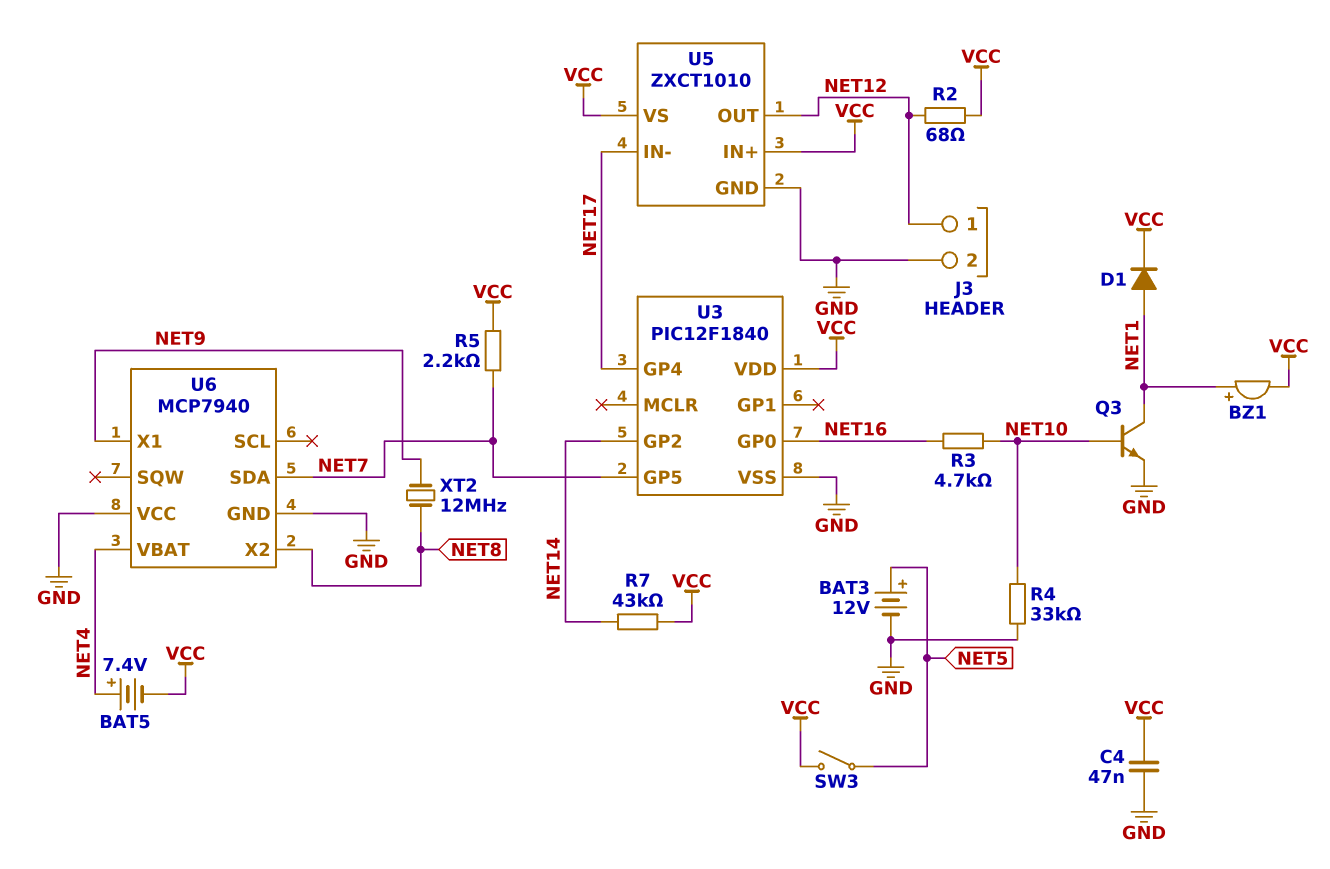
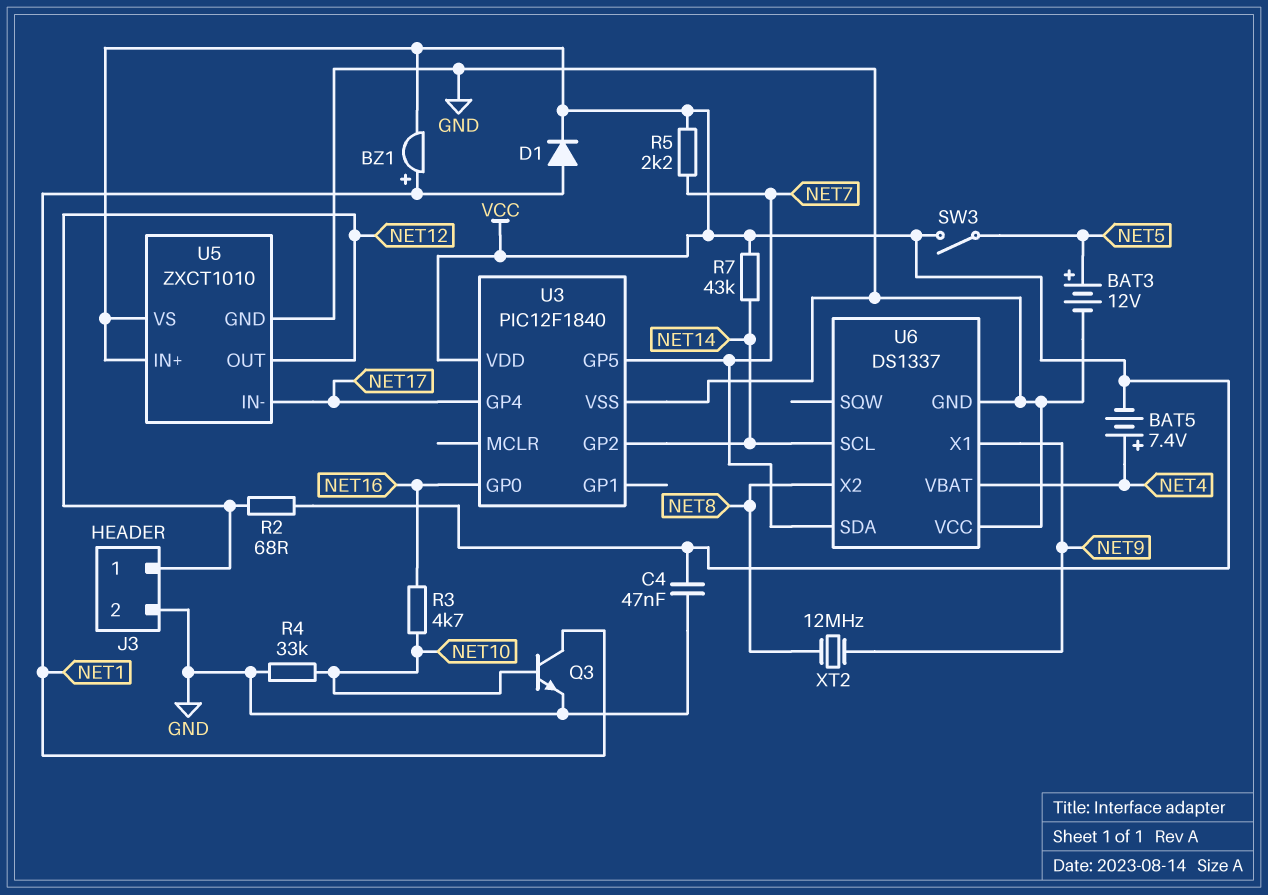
U6: MCP7940 -> DS1337
U6 pin SCL: none -> NET14

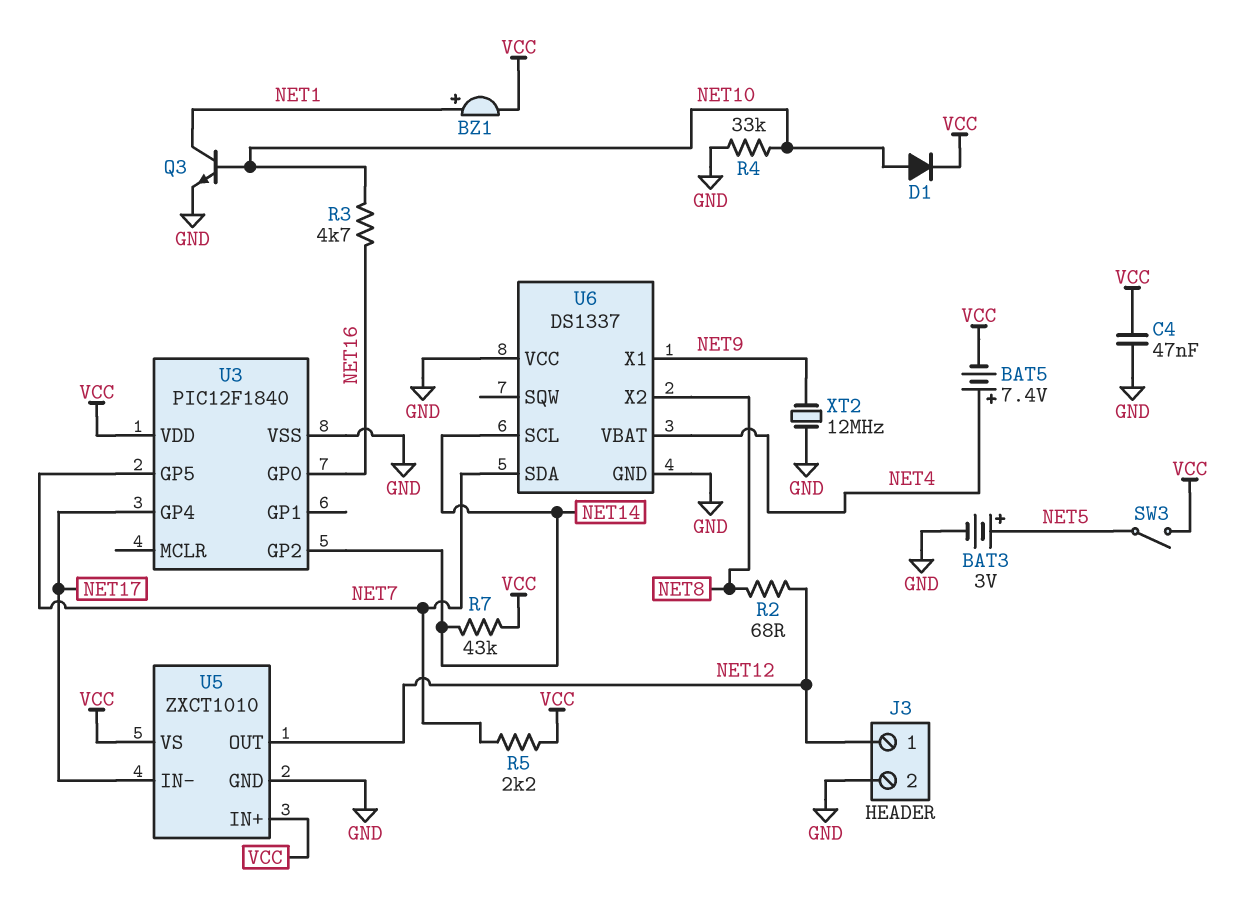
BAT3: 12V (plus NET5, minus GND) -> 3V (plus NET5, minus GND)
D1: diode (A NET1, K VCC) -> diode (A NET10, K VCC)
R2: 68 (NET12, VCC) -> 68 (NET8, NET12)
XT2: 12MHz (NET8, NET9) -> 12MHz (GND, NET9)

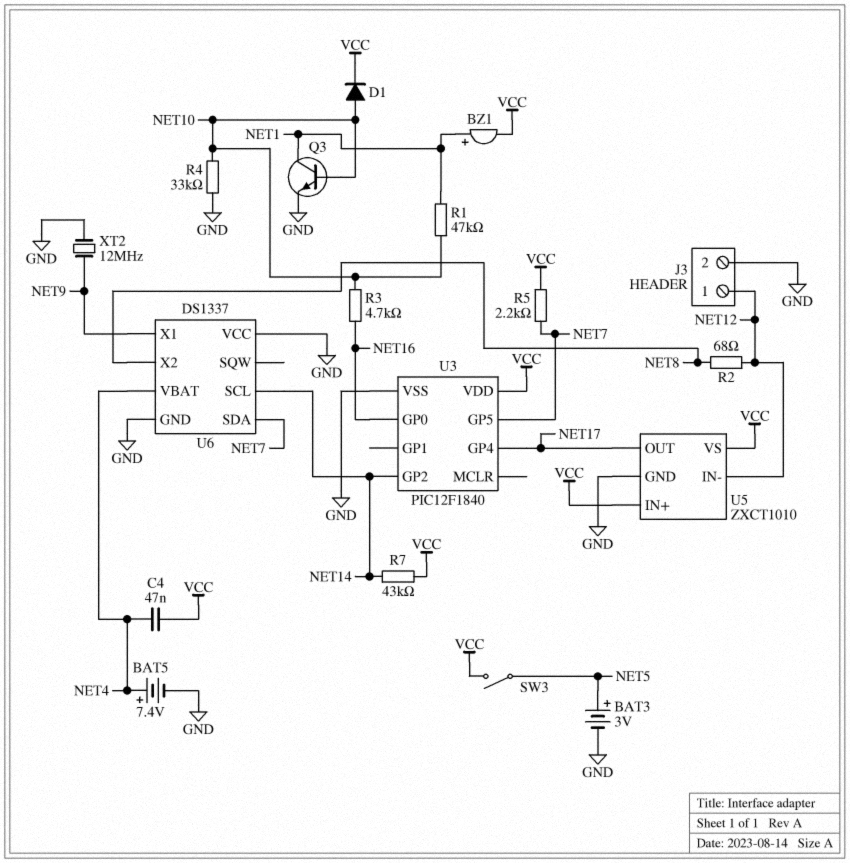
BAT5: 7.4V (plus NET4, minus VCC) -> 7.4V (plus NET4, minus GND)
C4: 47nF (GND, VCC) -> 47nF (NET4, VCC)
R1: none -> 47k (NET1, NET10)
U5 pin IN-: NET17 -> NET12
U5 pin OUT: NET12 -> NET17

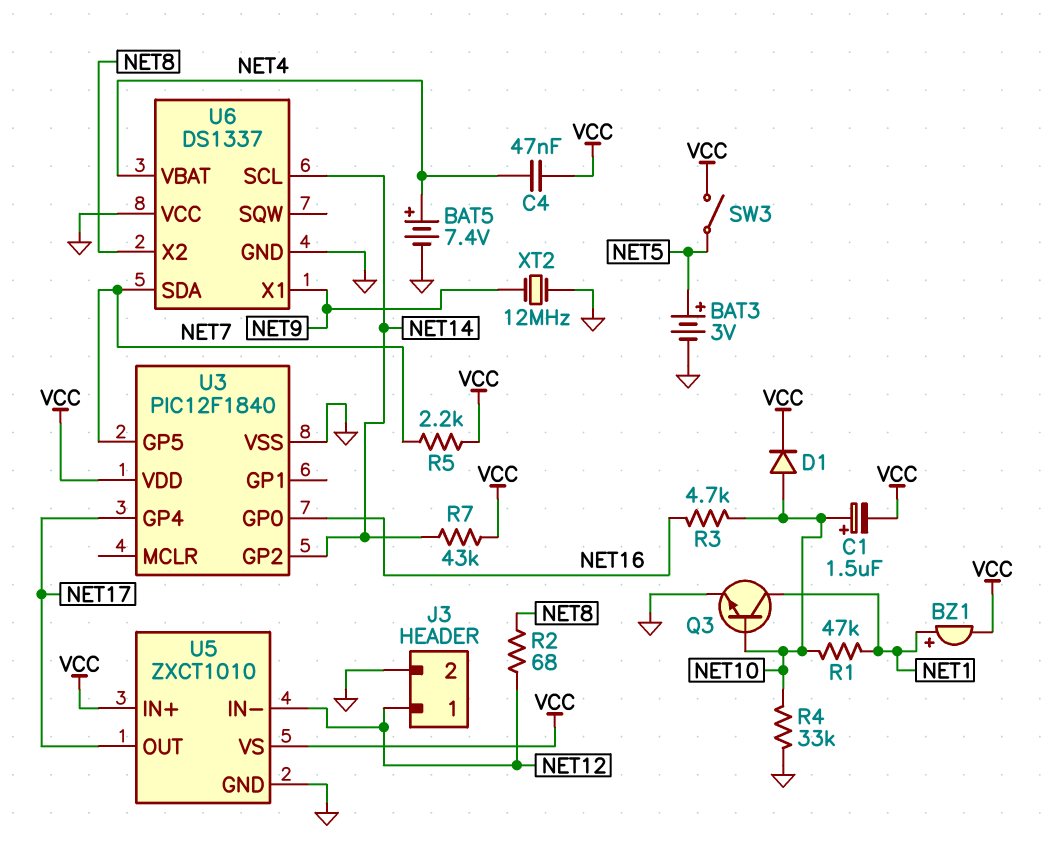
C1: none -> 1.5uF (plus NET10, minus VCC)

